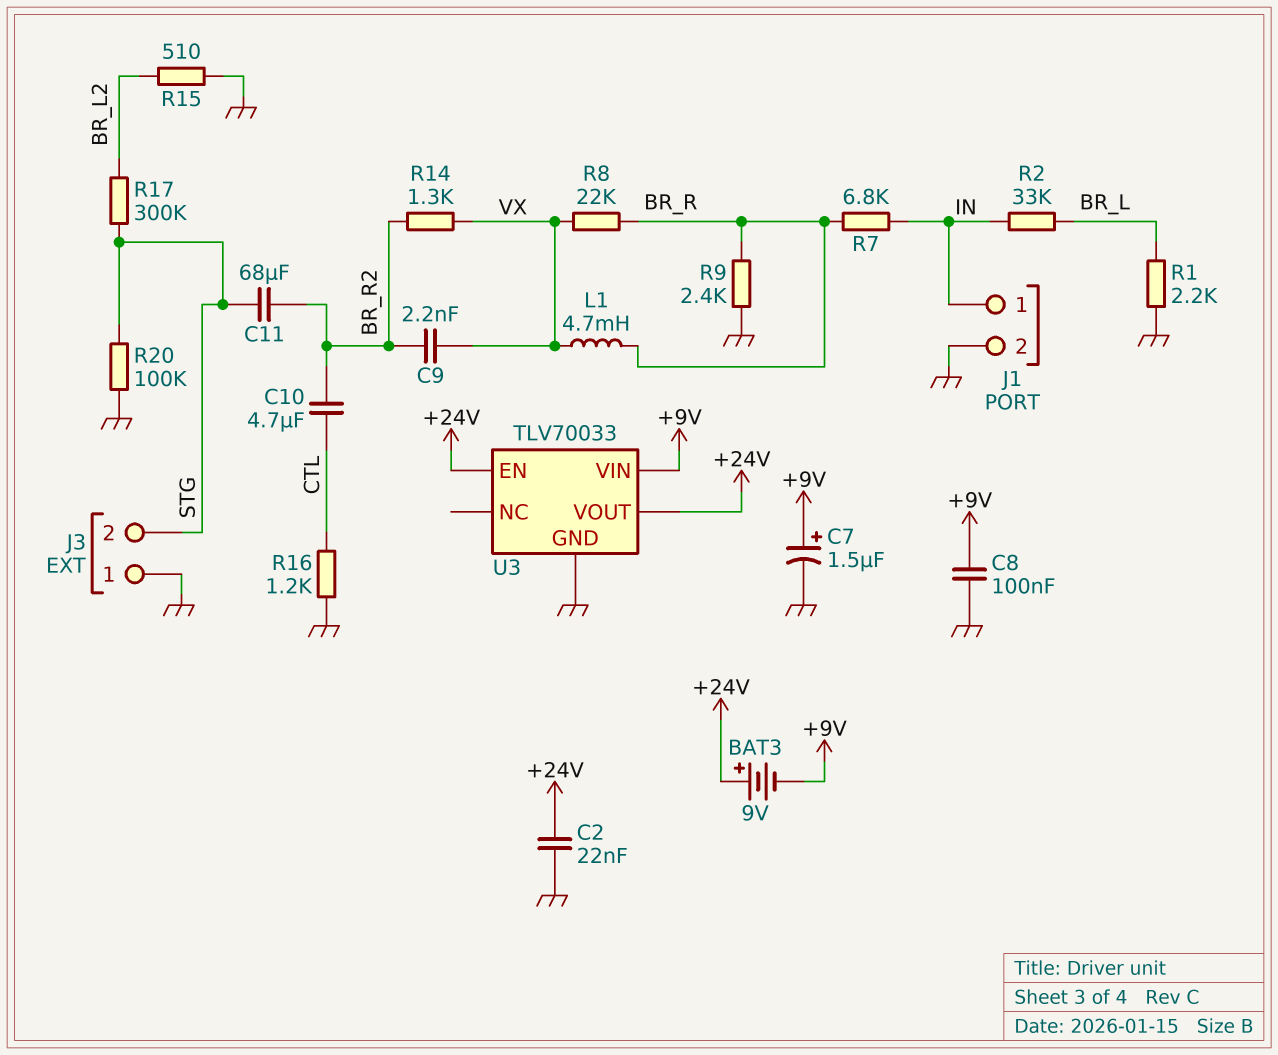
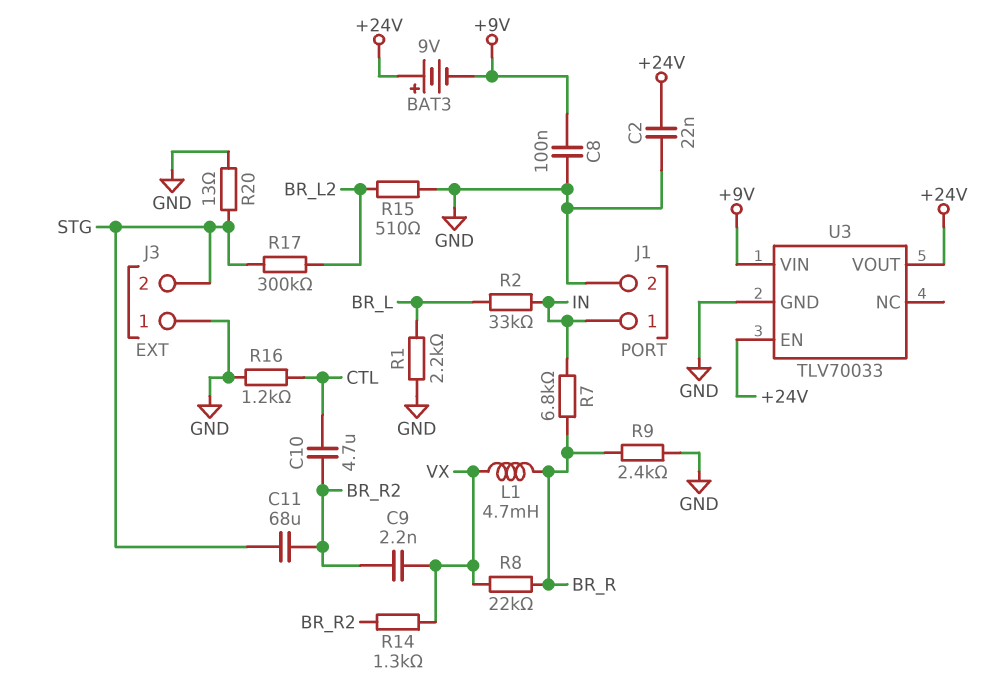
C7: 1.5uF (plus +9V, minus GND) -> none
R20: 100k (GND, STG) -> 13 (GND, STG)

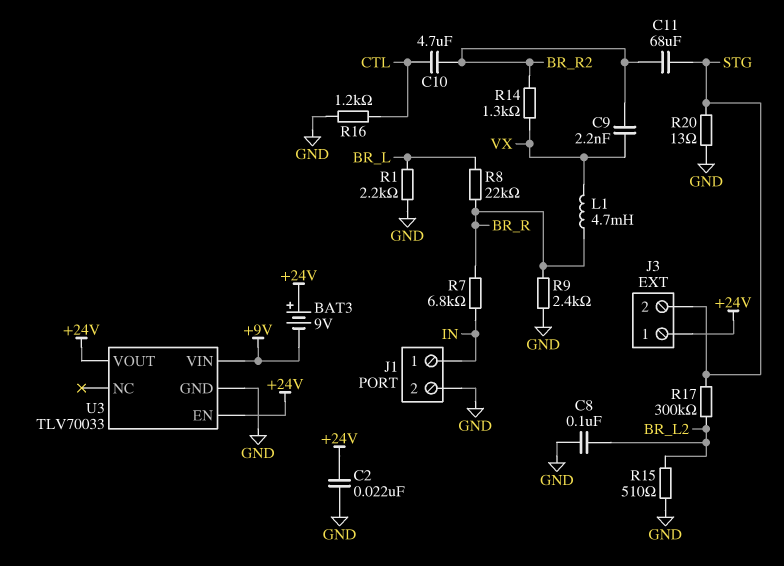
C8: 100nF (+9V, GND) -> 100nF (BR_L2, GND)
J3 pin 1: GND -> +24V
R2: 33k (BR_L, IN) -> none
R8: 22k (BR_R, VX) -> 22k (BR_L, BR_R)

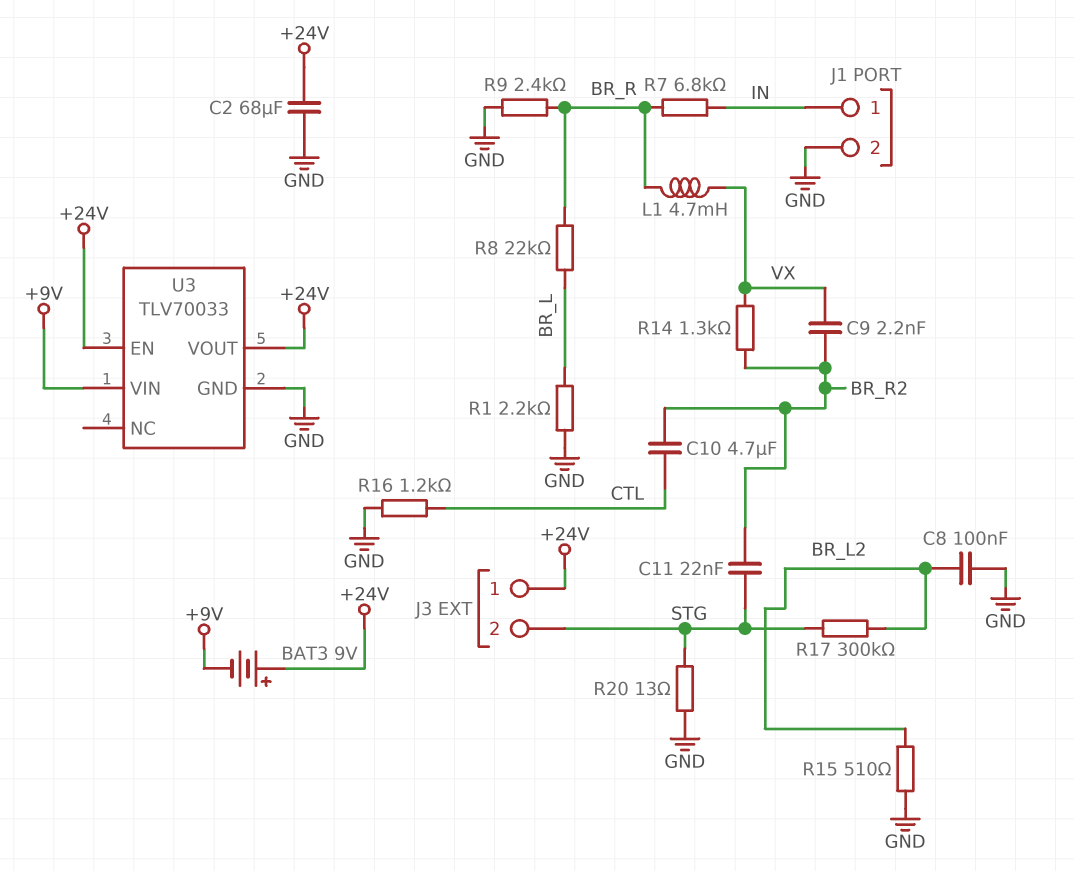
C2: 22nF (+24V, GND) -> 68uF (+24V, GND)
C11: 68uF (BR_R2, STG) -> 22nF (BR_R2, STG)

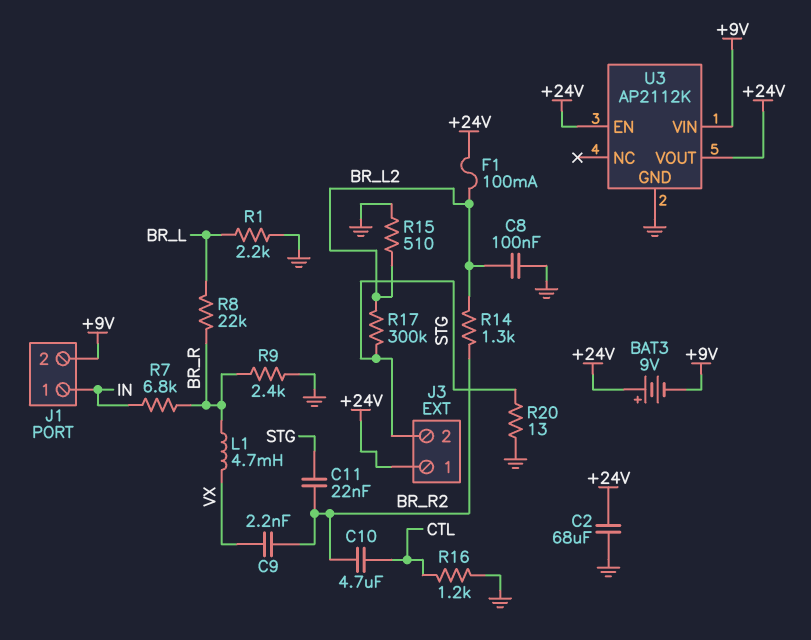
F1: none -> 100mA (+24V, BR_L2)
J1 pin 2: GND -> +9V
R14: 1.3k (BR_R2, VX) -> 1.3k (BR_L2, BR_R2)
U3: TLV70033 -> AP2112K

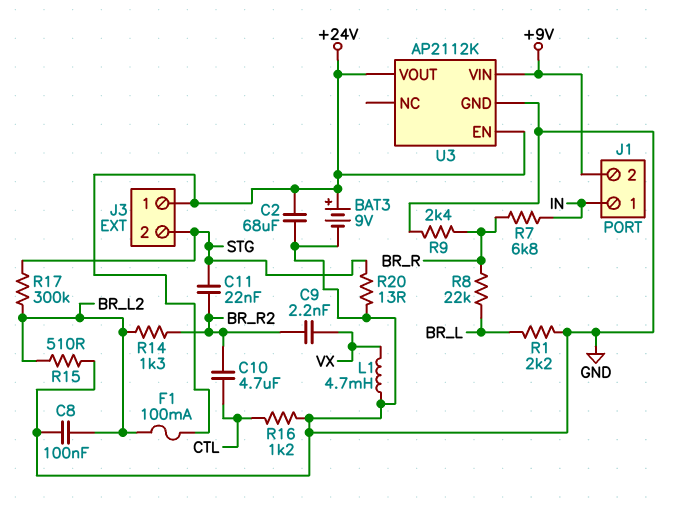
BAT3: 9V (plus +24V, minus +9V) -> 9V (plus +24V, minus GND)
L1: 4.7mH (BR_R, VX) -> 4.7mH (GND, VX)

